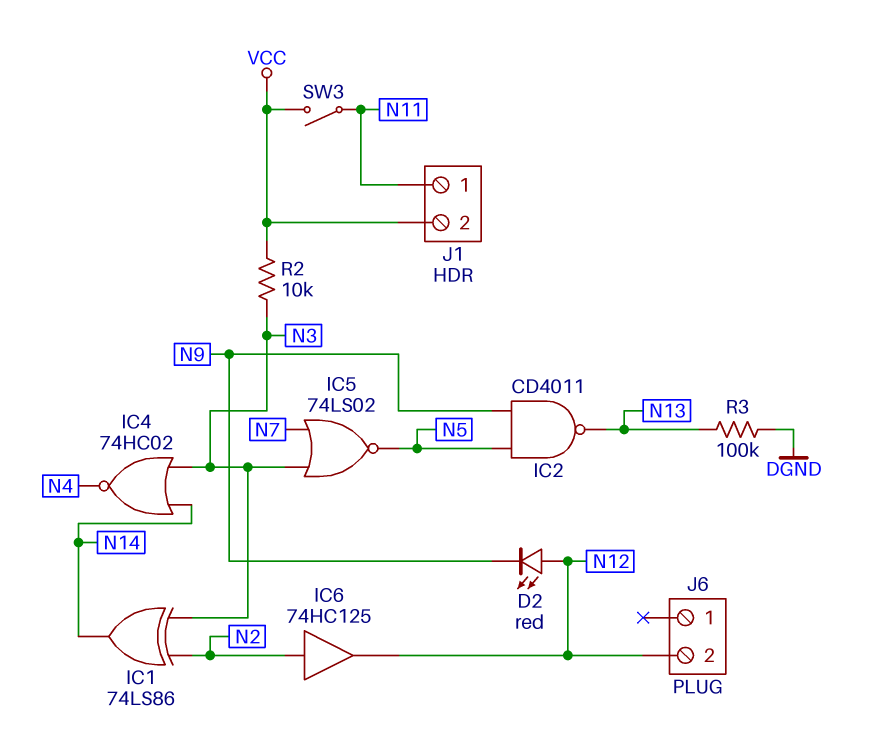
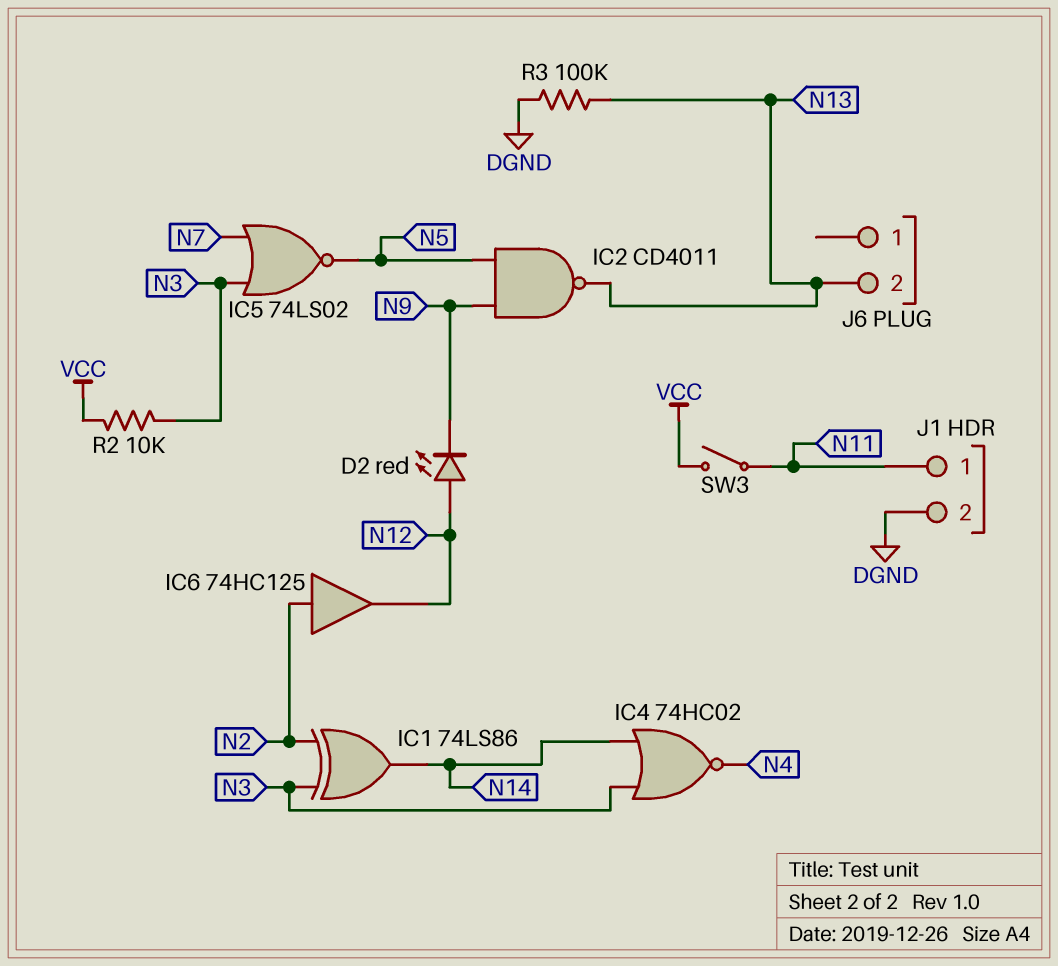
J1 pin 2: VCC -> DGND
J6 pin 2: N12 -> N13

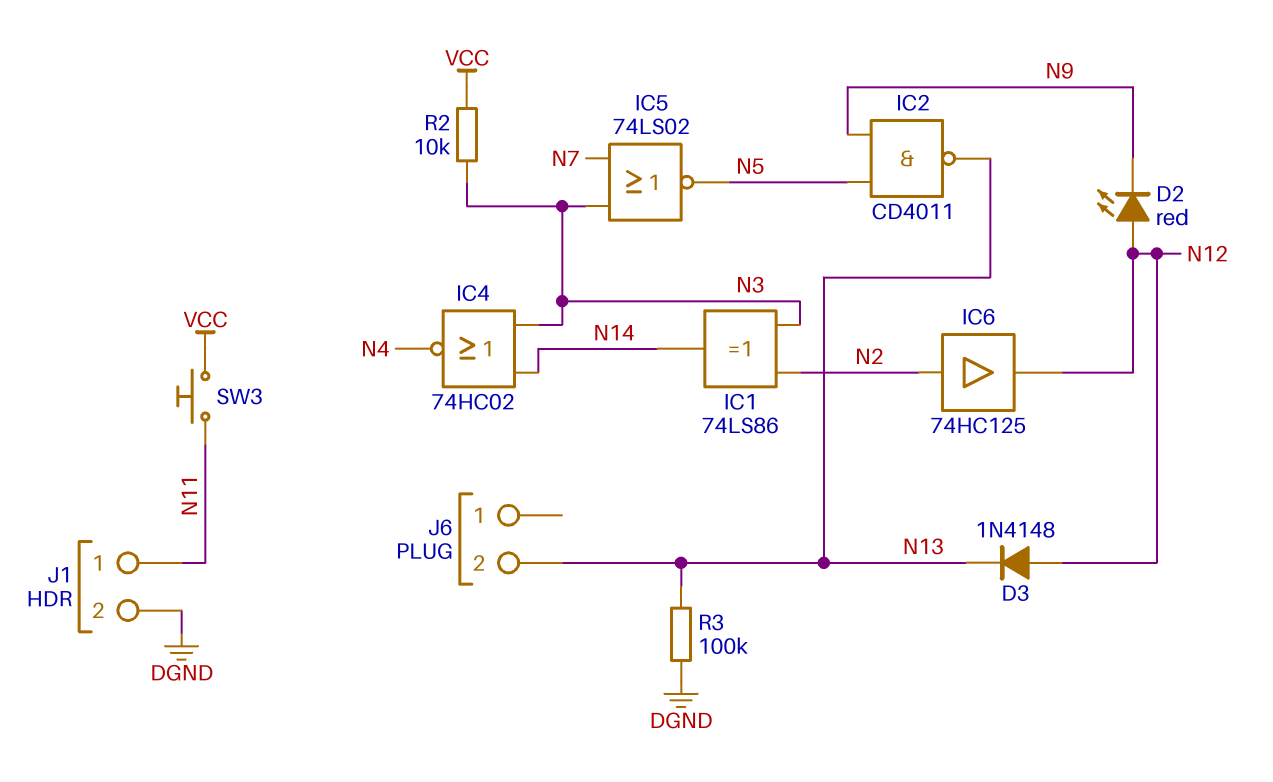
D3: none -> diode 1N4148 (A N12, K N13)
SW3: switch (N11, VCC) -> button (N11, VCC)

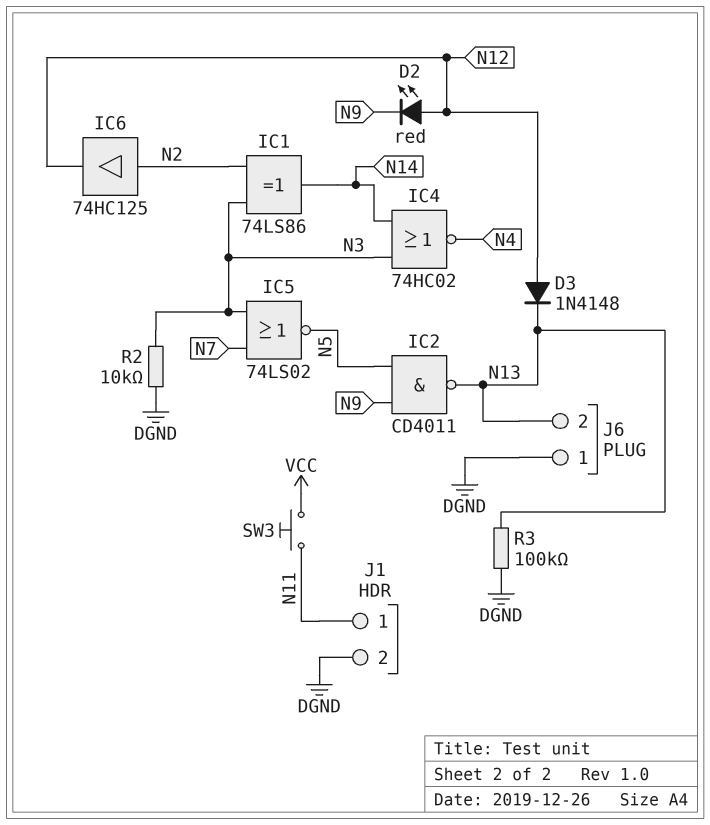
J6 pin 1: none -> DGND
R2: 10k (N3, VCC) -> 10k (DGND, N3)

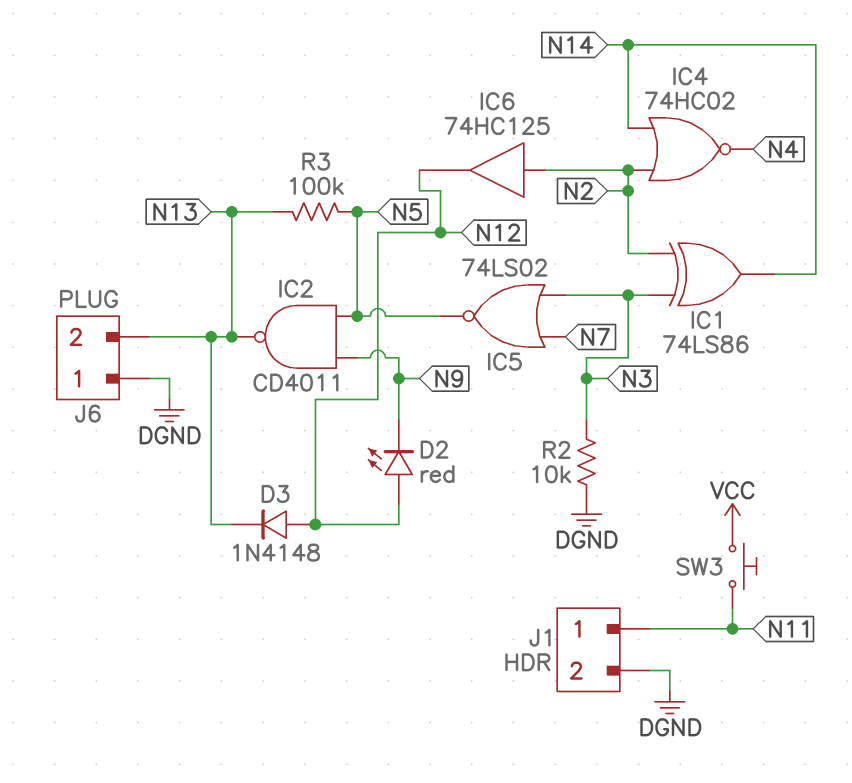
IC4: NOR 74HC02 (in N3, in N14, out N4) -> NOR 74HC02 (in N2, in N14, out N4)
R3: 100k (DGND, N13) -> 100k (N5, N13)

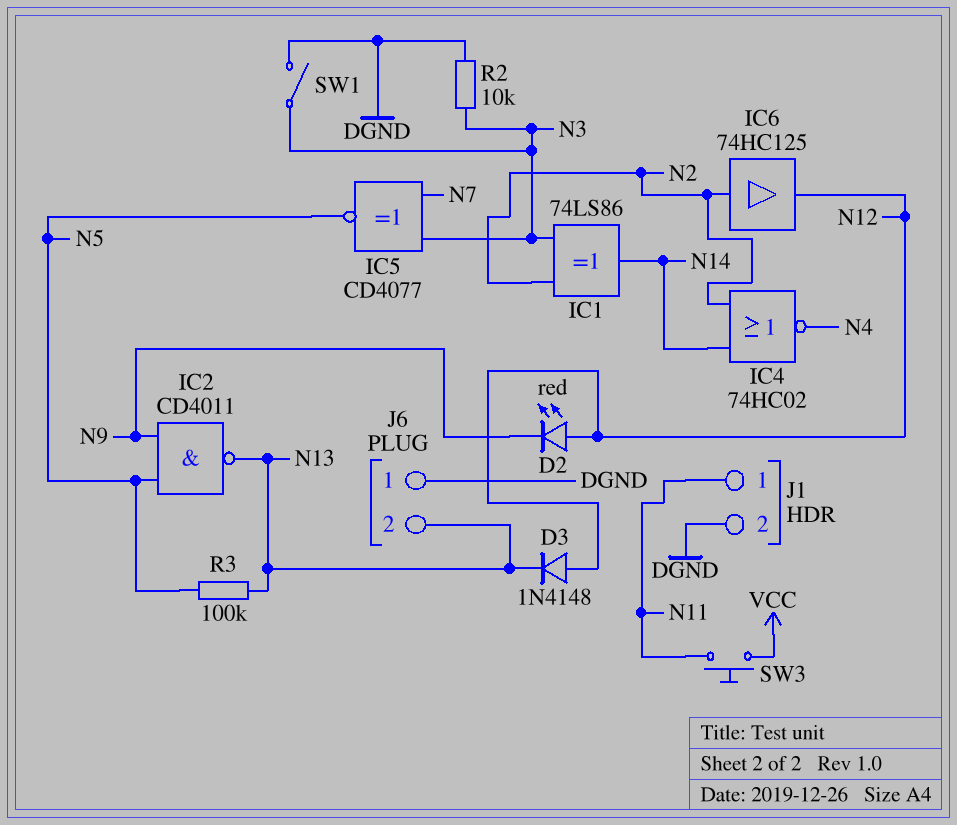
IC5: NOR 74LS02 (in N3, in N7, out N5) -> XNOR CD4077 (in N3, in N7, out N5)
SW1: none -> switch (DGND, N3)

